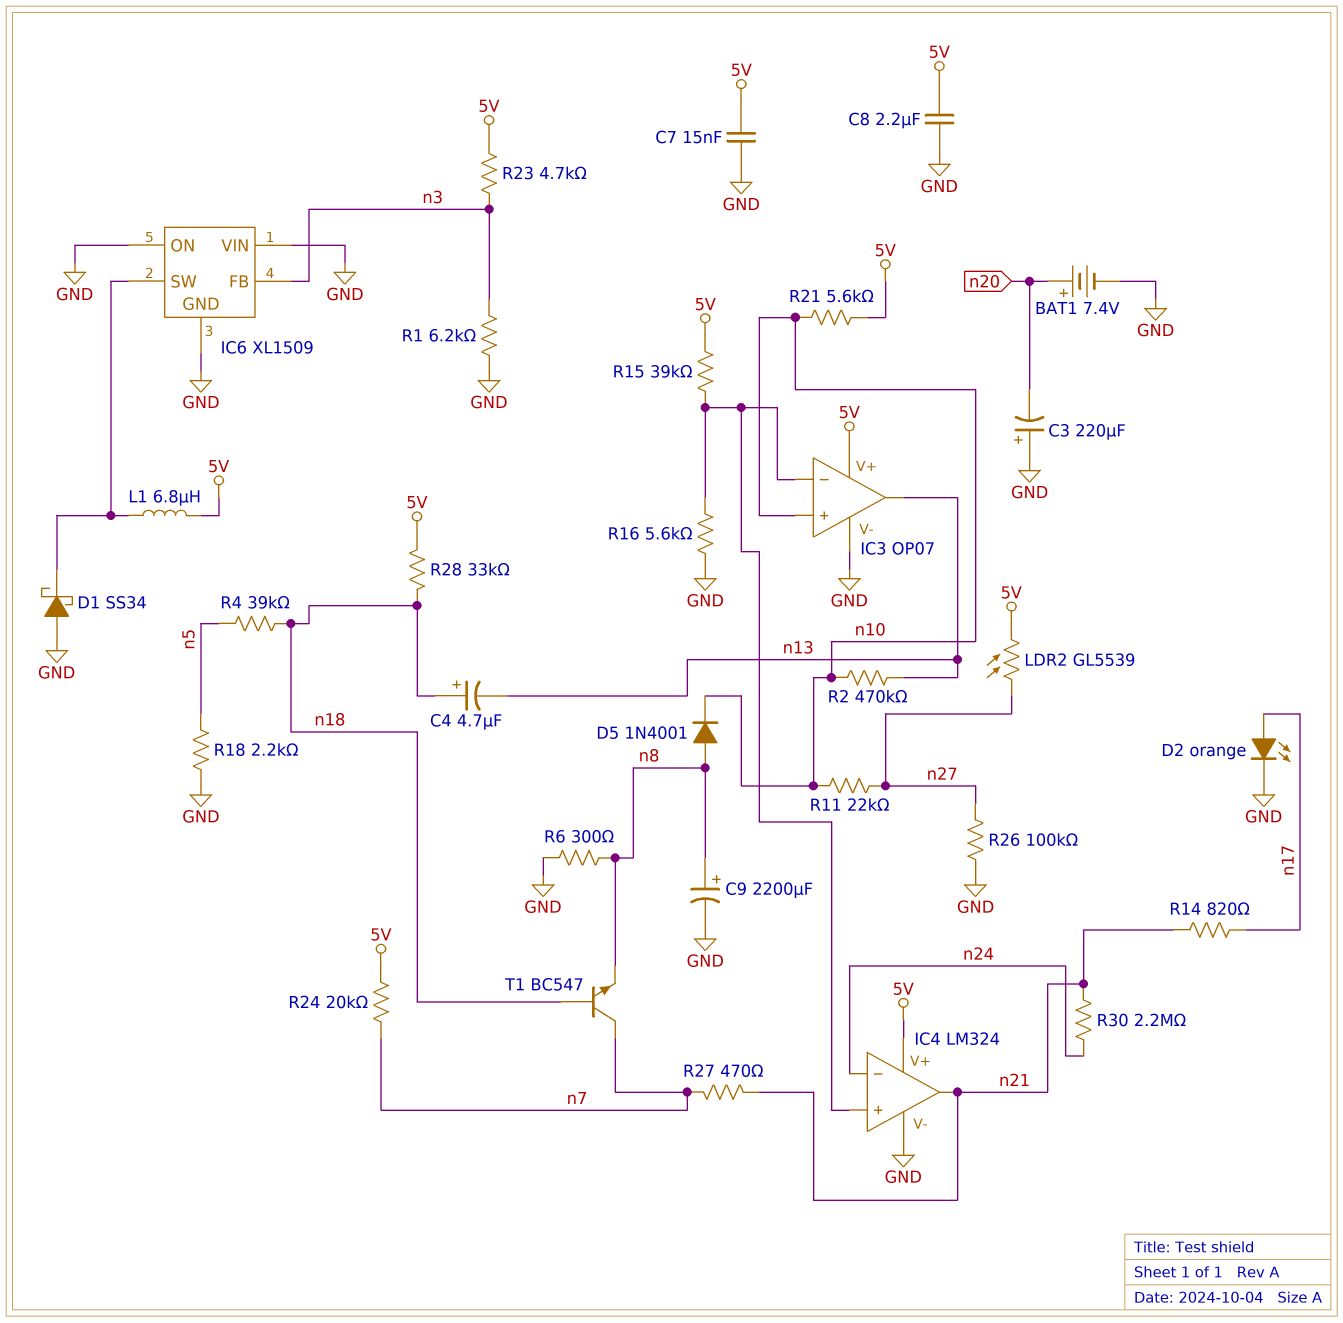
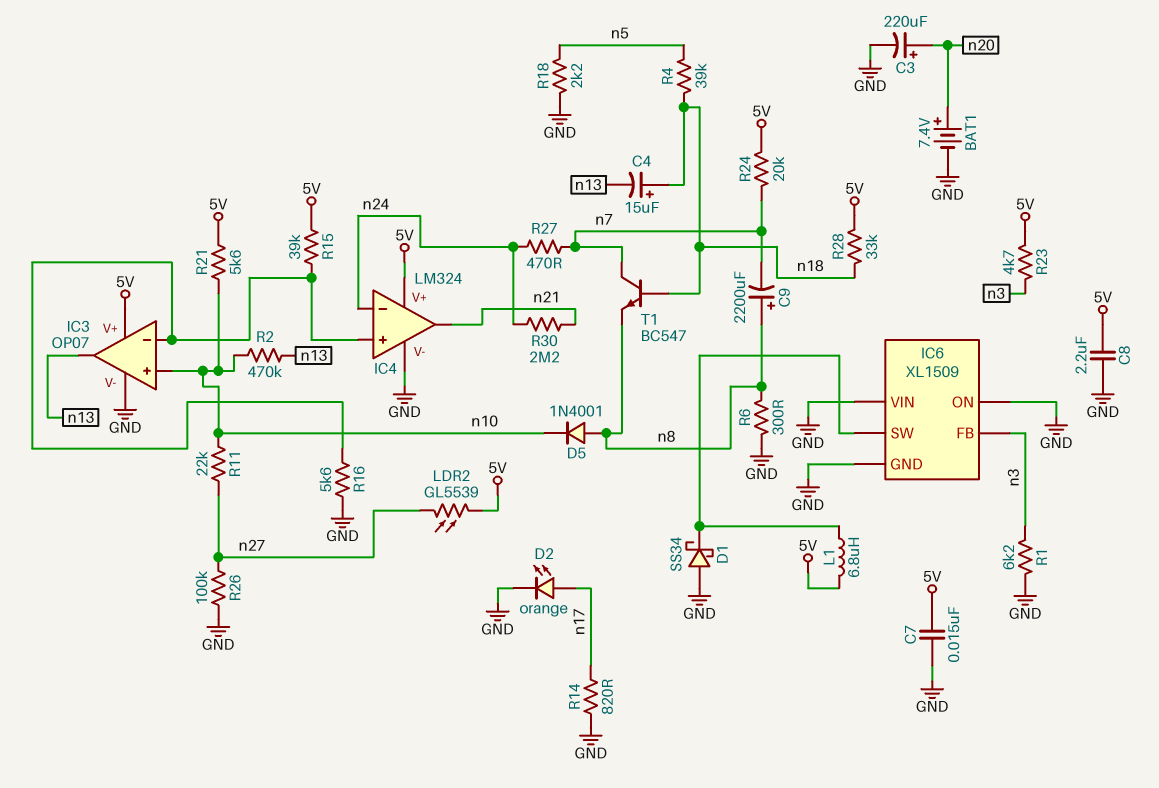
C3: 220uF (plus GND, minus n20) -> 220uF (plus n20, minus GND)
C4: 4.7uF (plus n18, minus n13) -> 15uF (plus n18, minus n13)
C9: 2200uF (plus n8, minus GND) -> 2200uF (plus n8, minus n7)
R14: 820 (n17, n21) -> 820 (GND, n17)
R27: 470 (n7, n21) -> 470 (n7, n24)

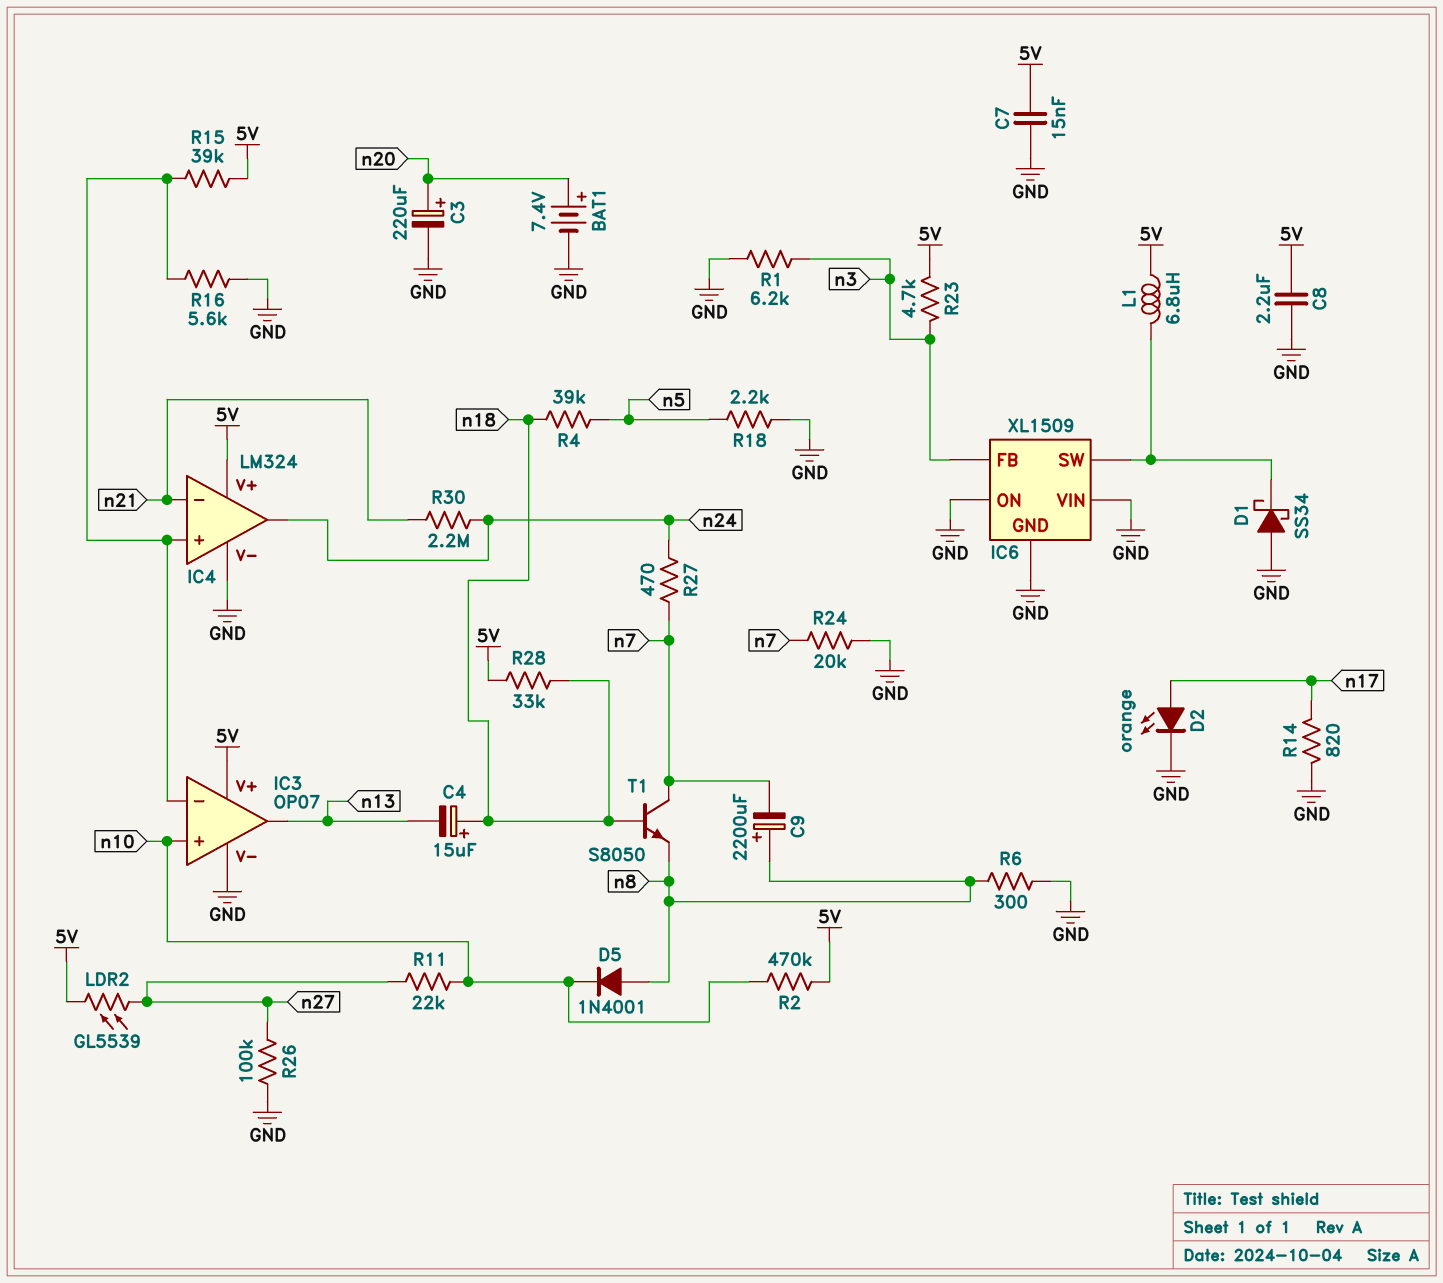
IC4 pin in-: n24 -> n21
IC4 pin out: n21 -> n24
R2: 470k (n10, n13) -> 470k (5V, n10)
R21: 5.6k (5V, n10) -> none
R24: 20k (5V, n7) -> 20k (GND, n7)
T1: NPN BC547 (B n18, C n7, E n8) -> NPN S8050 (B n18, C n7, E n8)

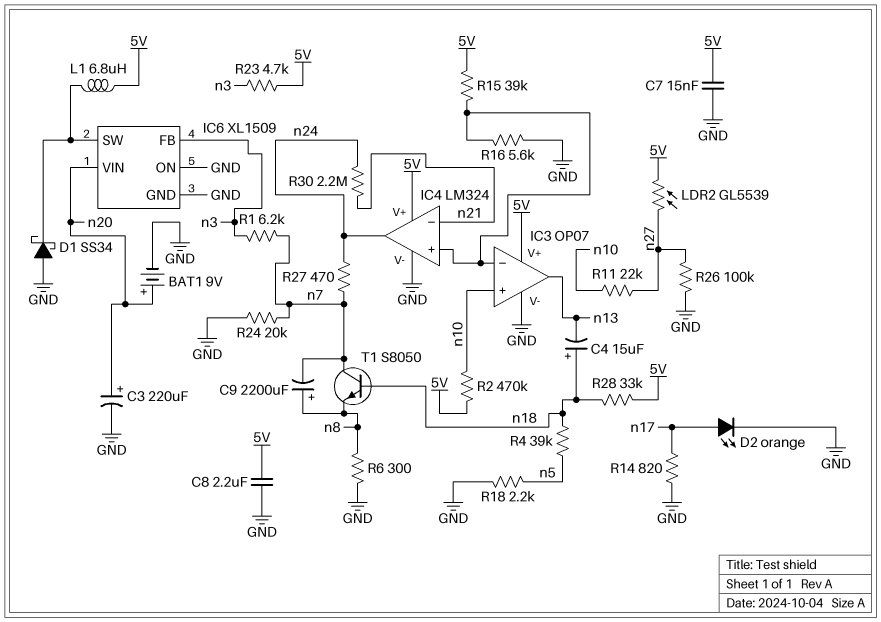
BAT1: 7.4V (plus n20, minus GND) -> 9V (plus n20, minus GND)
D5: diode 1N4001 (A n8, K n10) -> none
IC6 pin VIN: GND -> n20
R1: 6.2k (GND, n3) -> 6.2k (n3, n7)

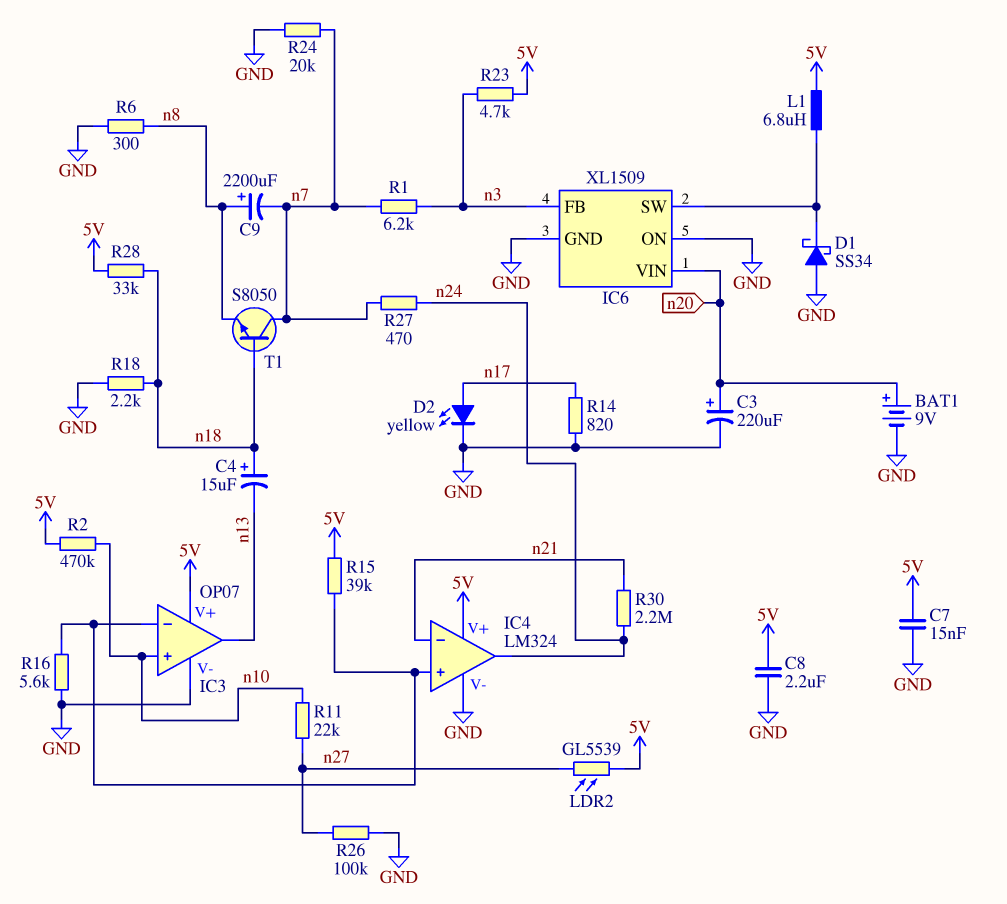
D2: LED orange (A n17, K GND) -> LED yellow (A n17, K GND)
R4: 39k (n5, n18) -> none
R18: 2.2k (GND, n5) -> 2.2k (GND, n18)

